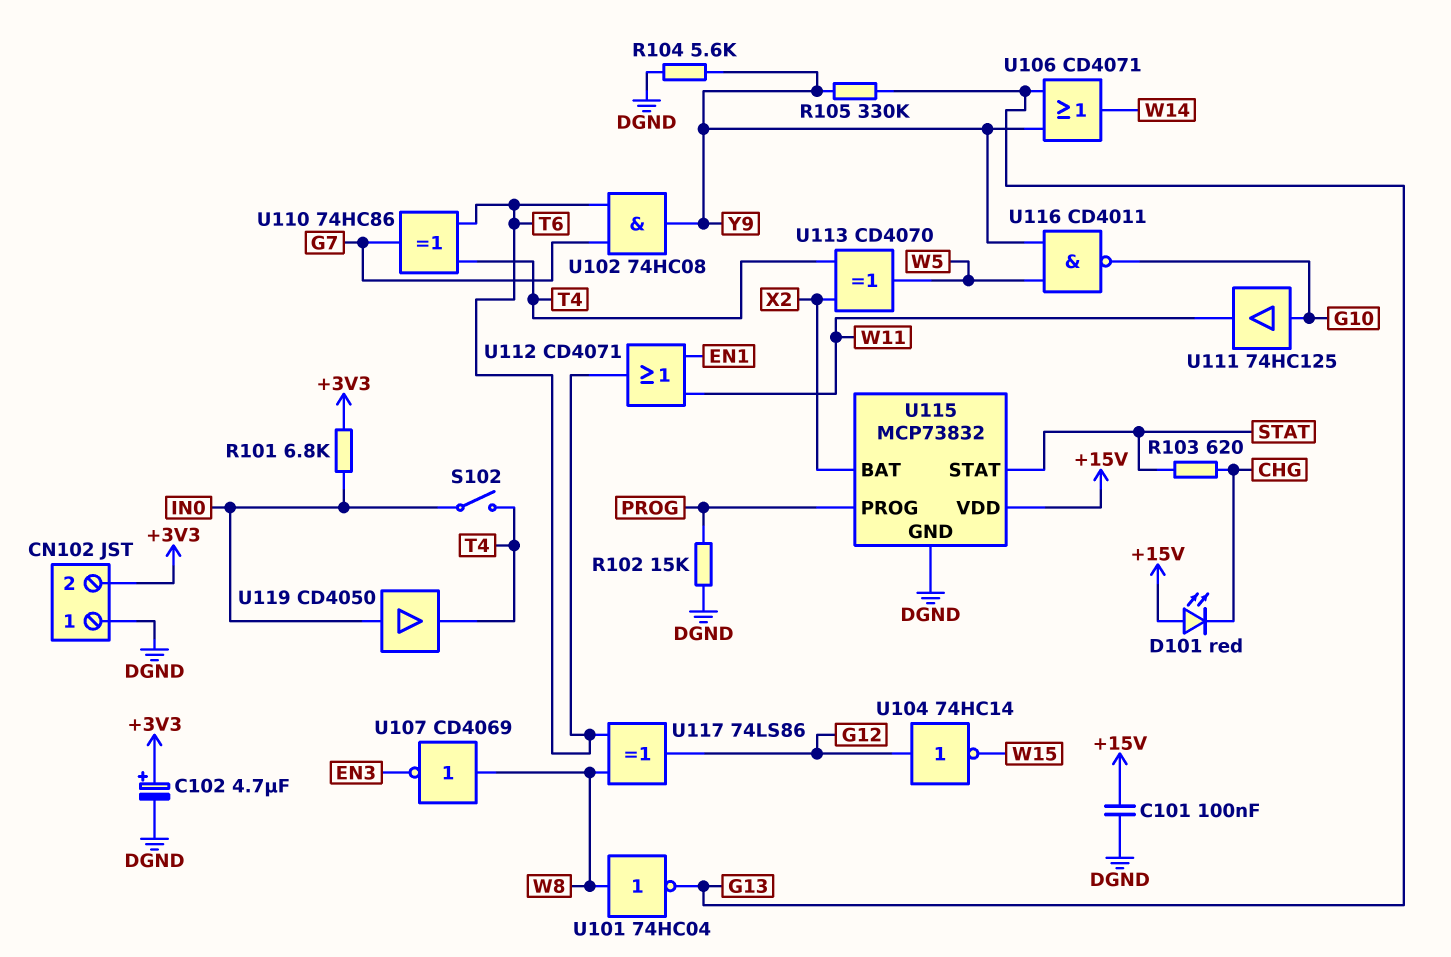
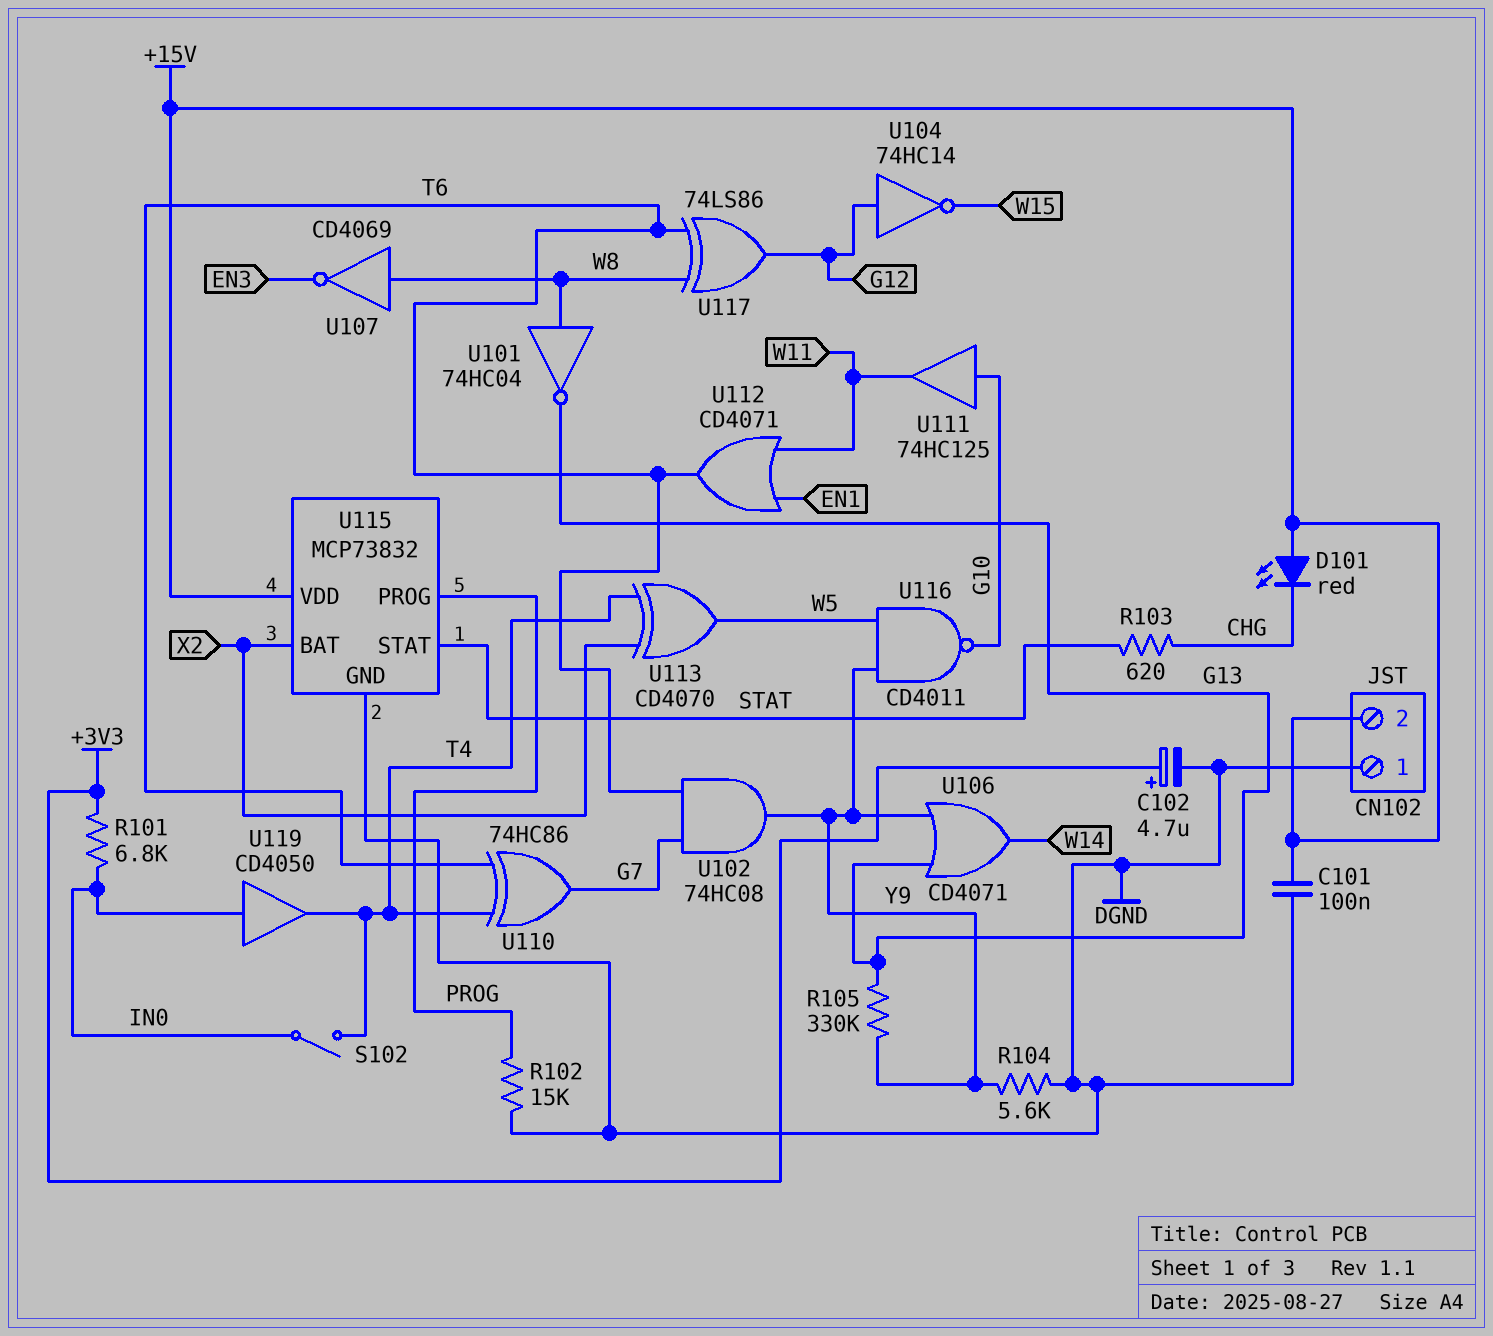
CN102 pin 2: +3V3 -> +15V

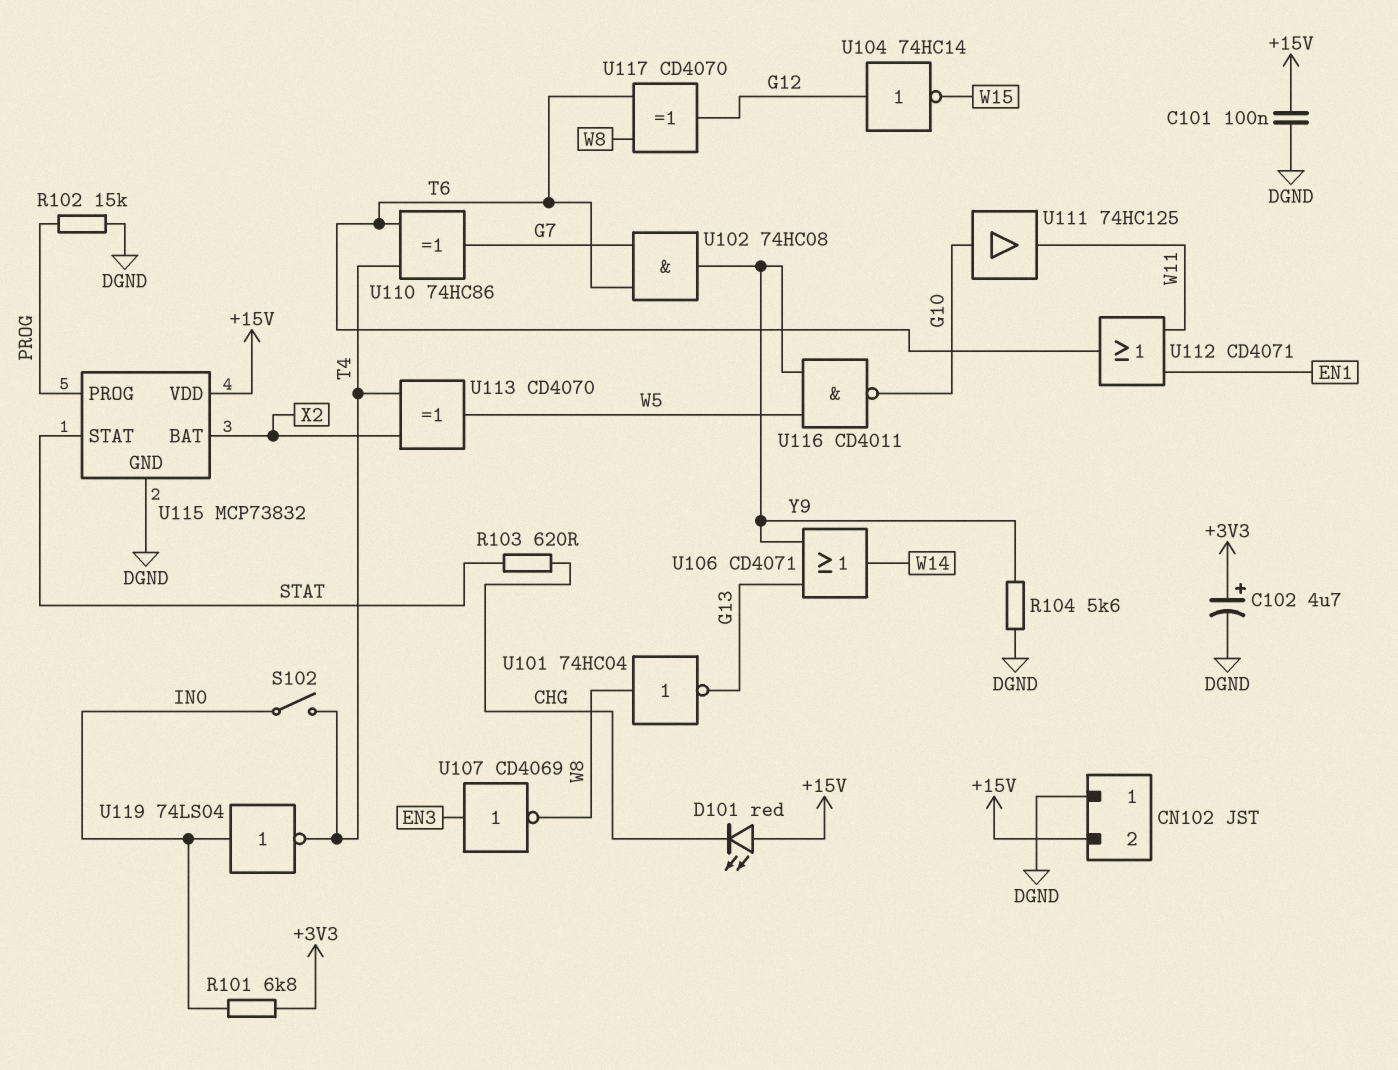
R105: 330k (G13, Y9) -> none
U107: NOT CD4069 (in W8, out EN3) -> NOT CD4069 (in EN3, out W8)
U117: XOR 74LS86 (in T6, in W8, out G12) -> XOR CD4070 (in T6, in W8, out G12)
U119: buffer CD4050 (in IN0, out T4) -> NOT 74LS04 (in IN0, out T4)

